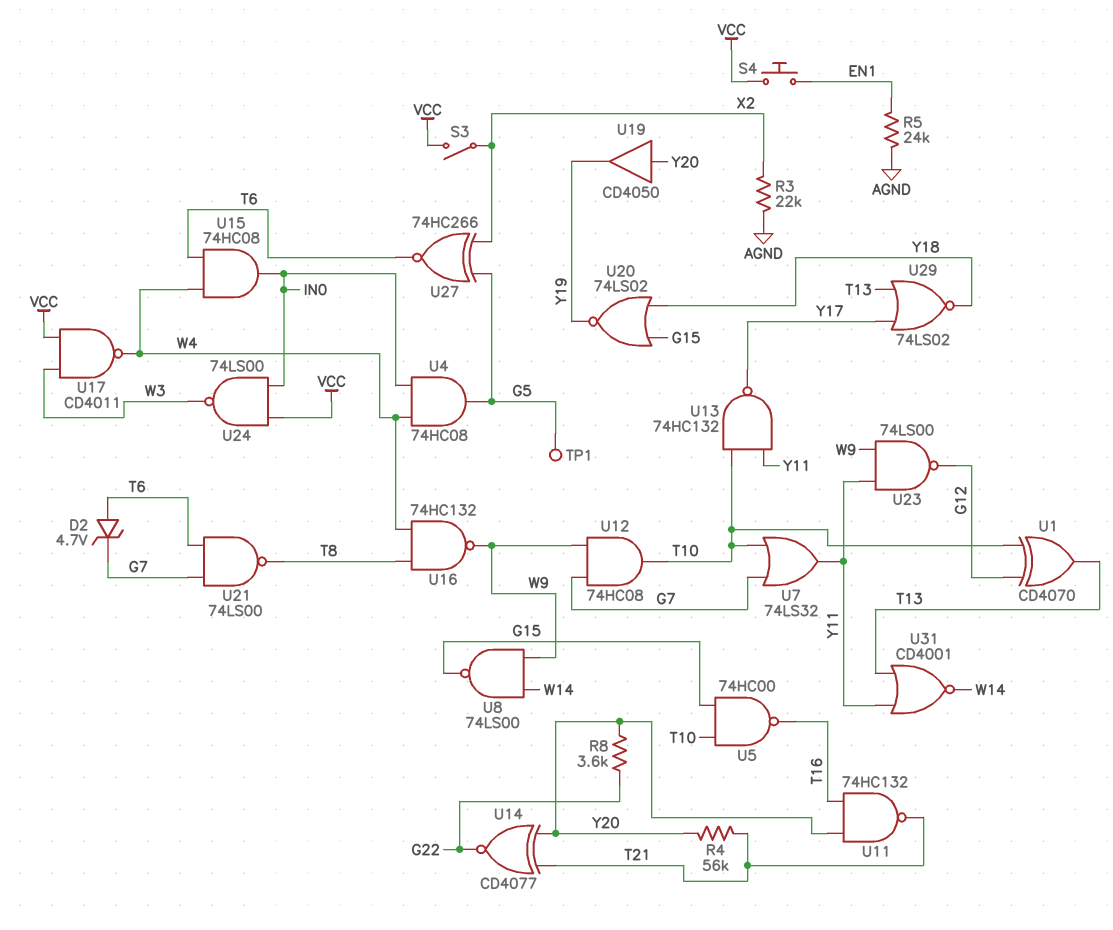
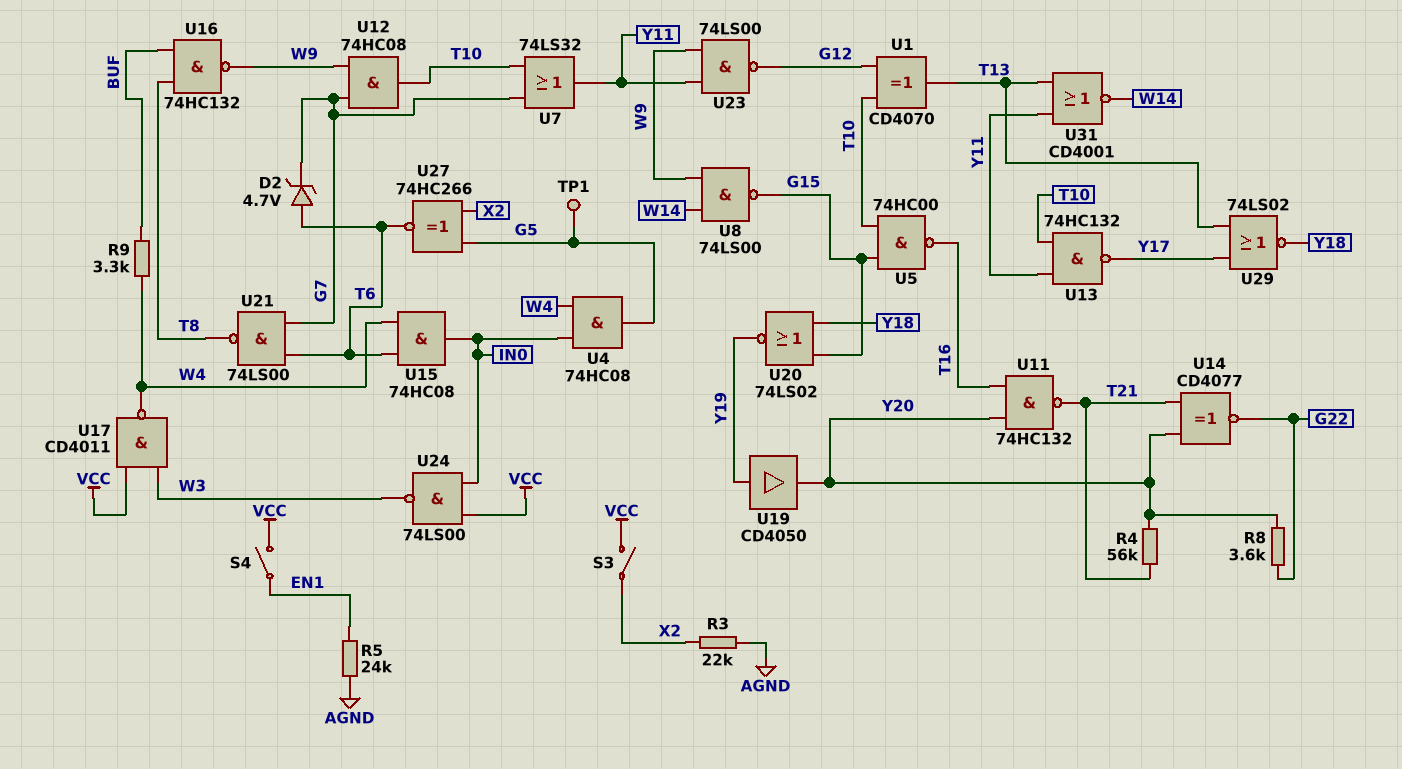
R9: none -> 3.3k (BUF, W4)
S4: button (EN1, VCC) -> switch (EN1, VCC)
U16: NAND 74HC132 (in T8, in W4, out W9) -> NAND 74HC132 (in BUF, in T8, out W9)
U19: buffer CD4050 (in Y20, out Y19) -> buffer CD4050 (in Y19, out Y20)

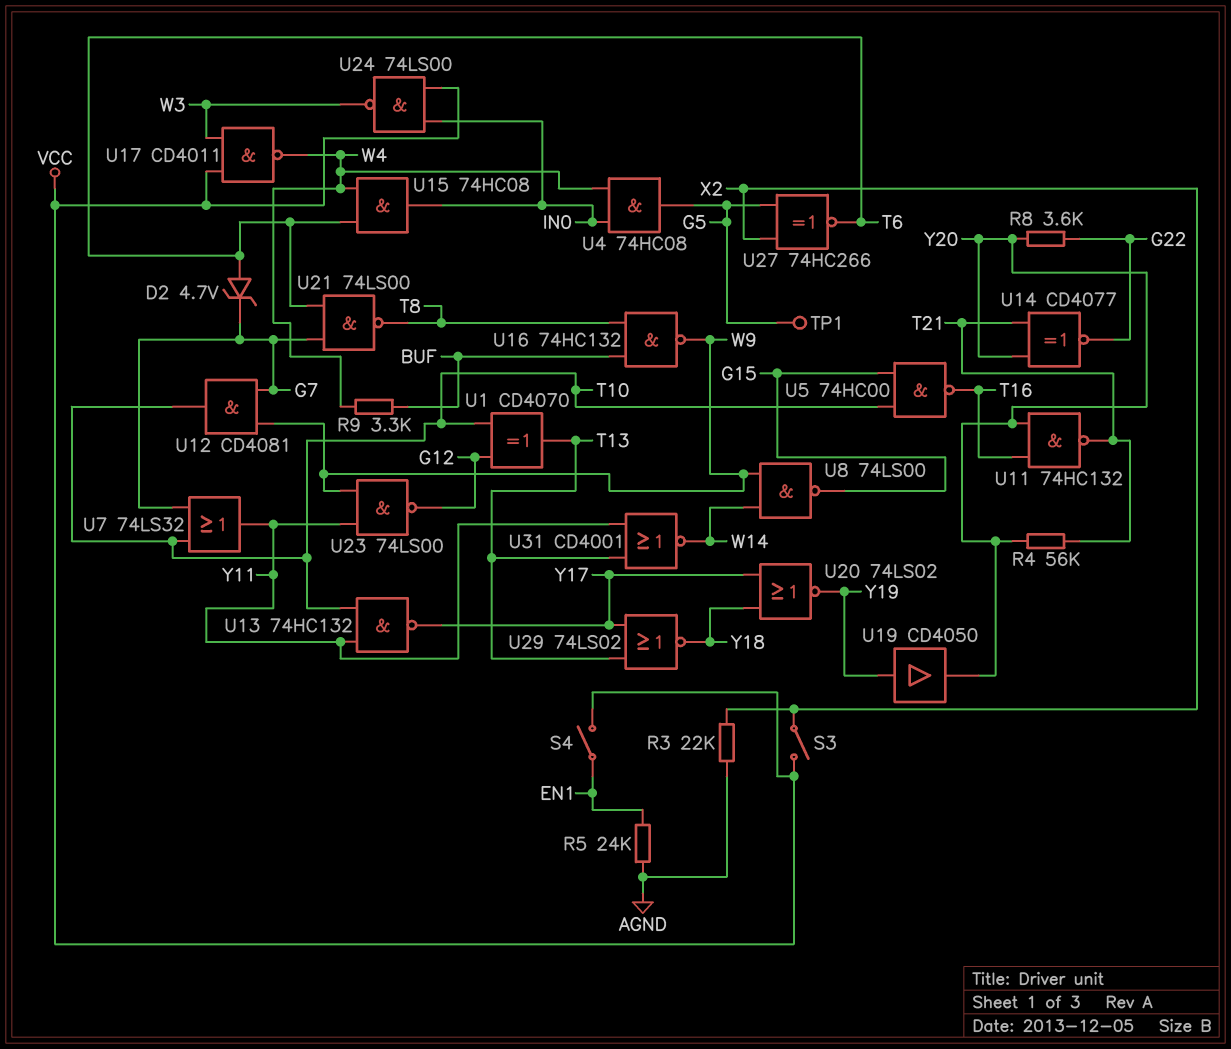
U12: AND 74HC08 (in G7, in W9, out T10) -> AND CD4081 (in G7, in W9, out T10)
U20: NOR 74LS02 (in G15, in Y18, out Y19) -> NOR 74LS02 (in Y17, in Y18, out Y19)

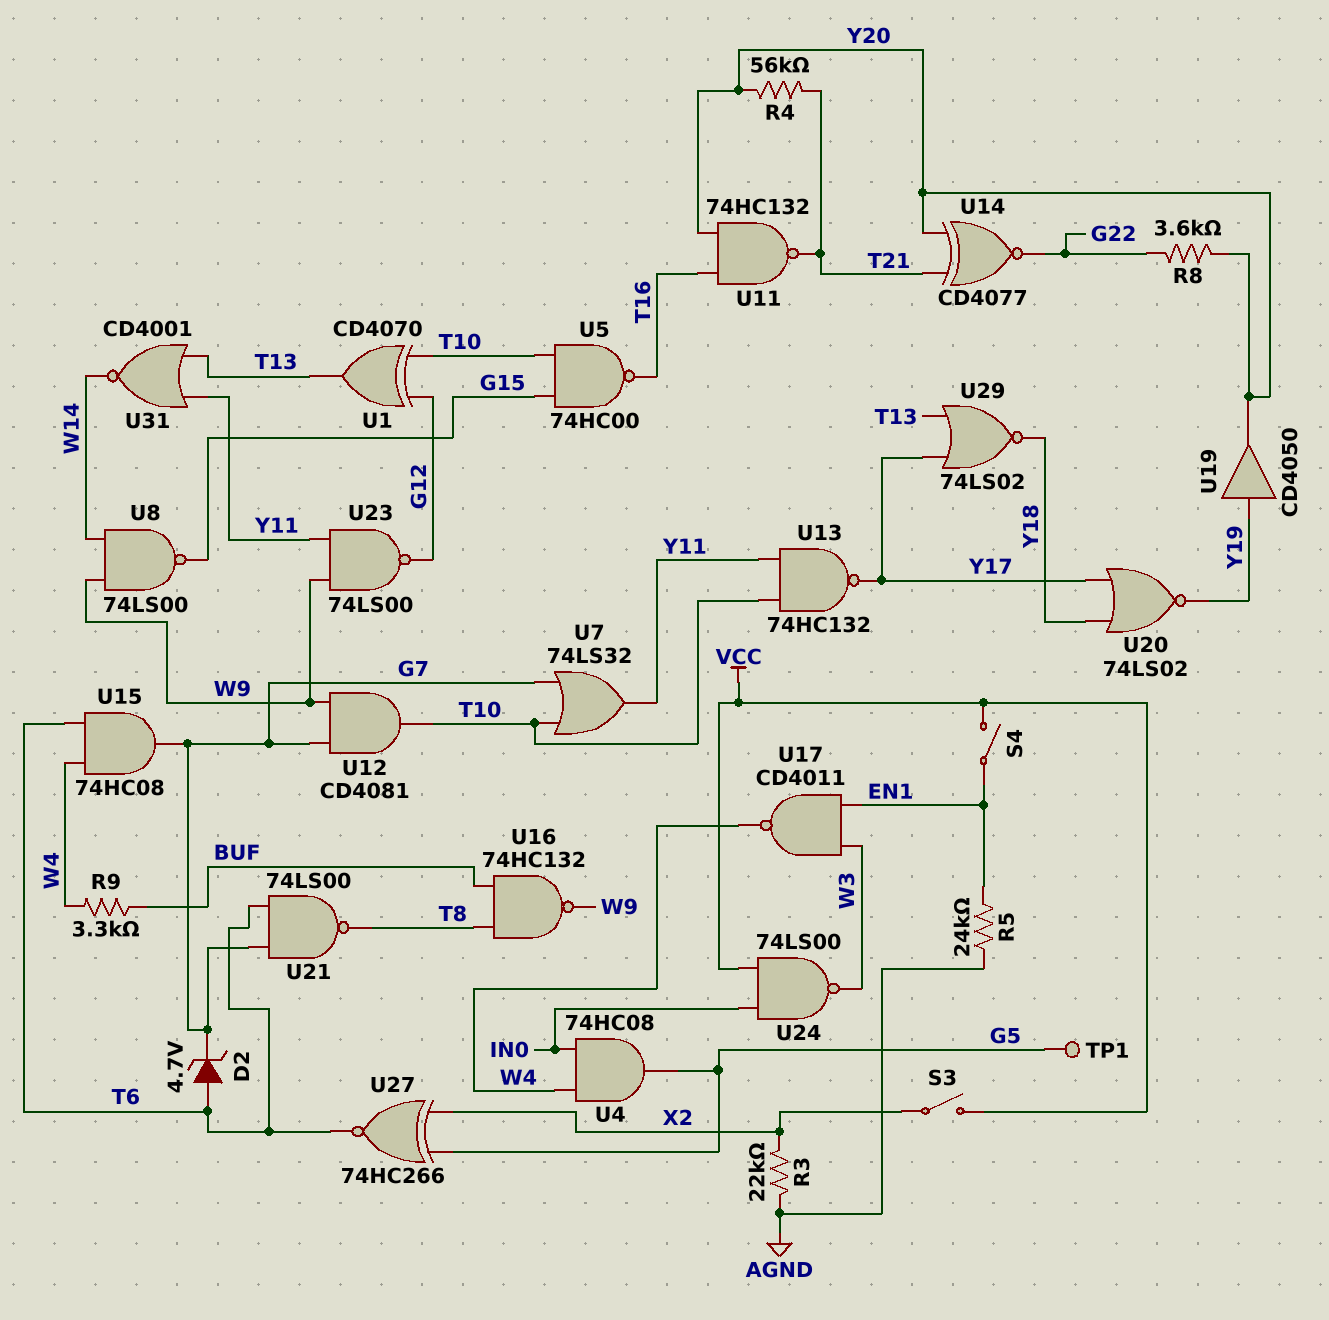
U15: AND 74HC08 (in T6, in W4, out IN0) -> AND 74HC08 (in T6, in W4, out G7)
U17: NAND CD4011 (in VCC, in W3, out W4) -> NAND CD4011 (in EN1, in W3, out W4)

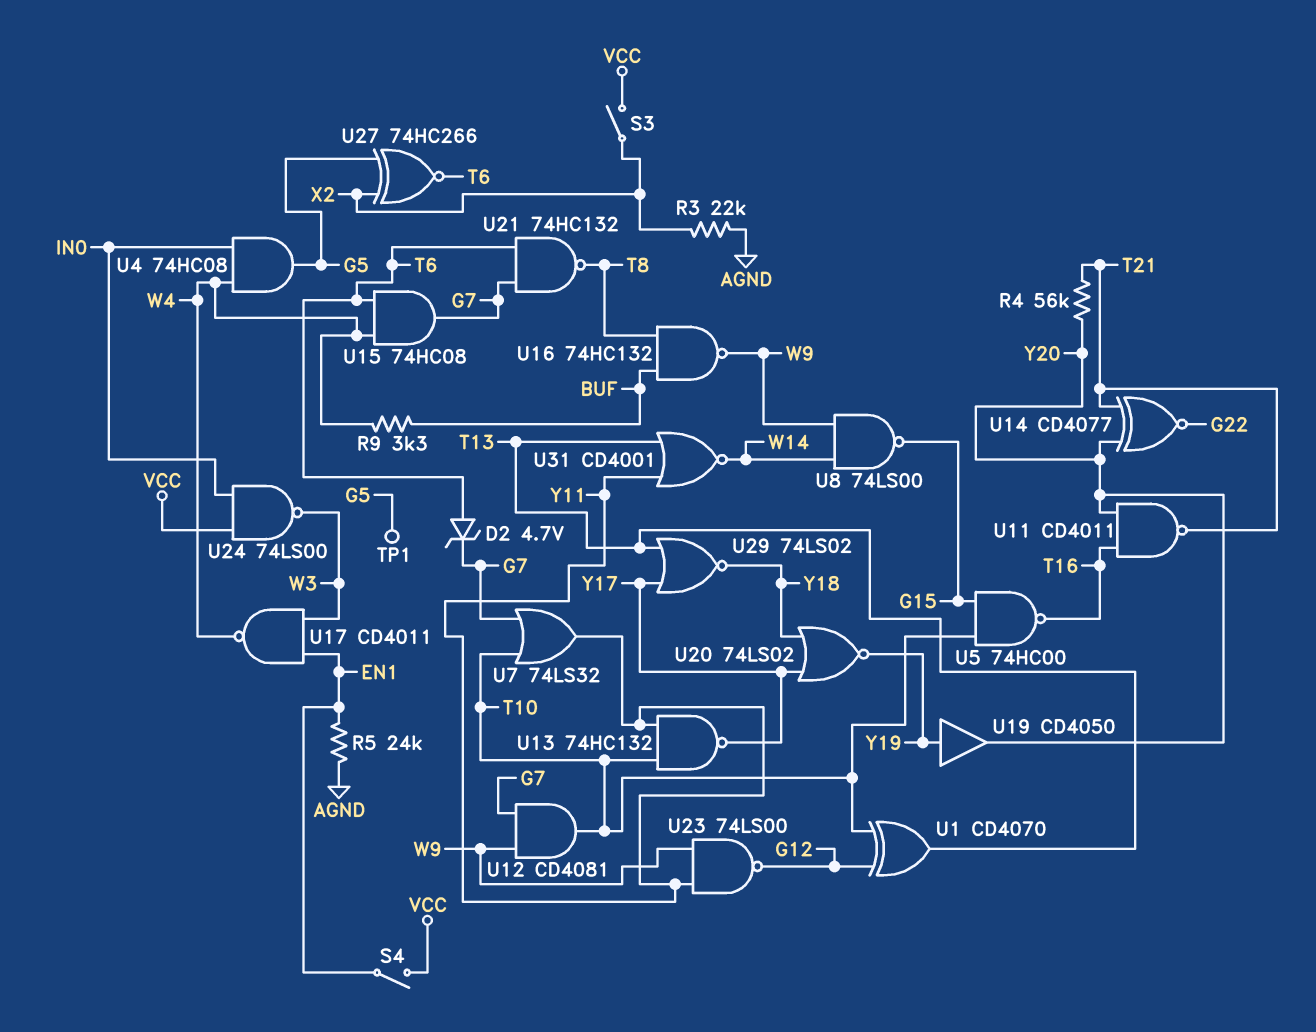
R8: 3.6k (G22, Y20) -> none
U11: NAND 74HC132 (in T16, in Y20, out T21) -> NAND CD4011 (in T16, in Y20, out T21)
U21: NAND 74LS00 (in G7, in T6, out T8) -> NAND 74HC132 (in G7, in T6, out T8)

